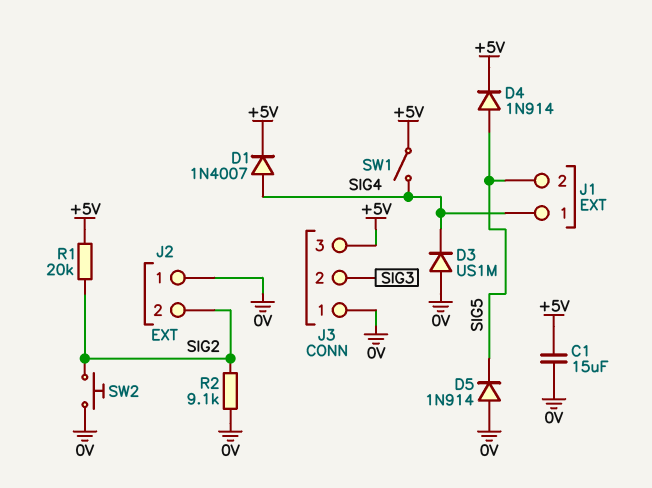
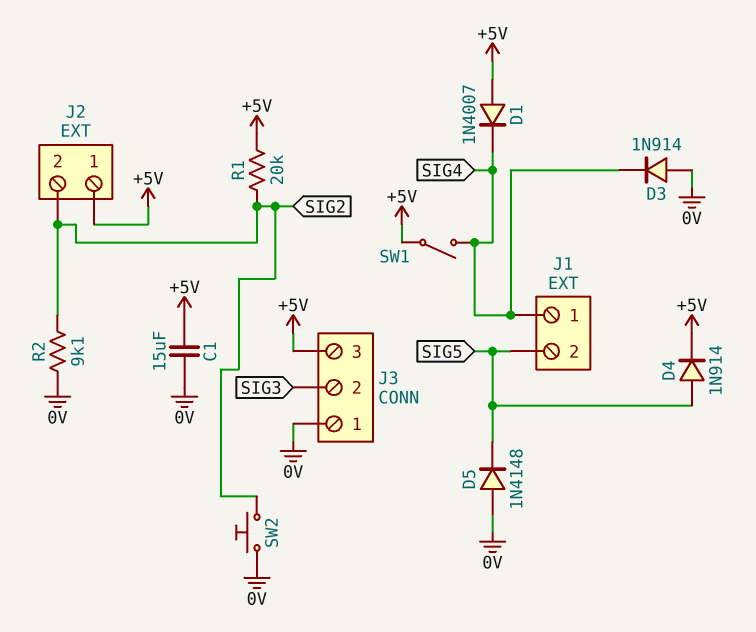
D1: diode 1N4007 (A SIG4, K +5V) -> diode 1N4007 (A +5V, K SIG4)
D3: diode US1M (A 0V, K SIG4) -> diode 1N914 (A 0V, K SIG4)
D5: diode 1N914 (A 0V, K SIG5) -> diode 1N4148 (A 0V, K SIG5)
J2 pin 1: 0V -> +5V

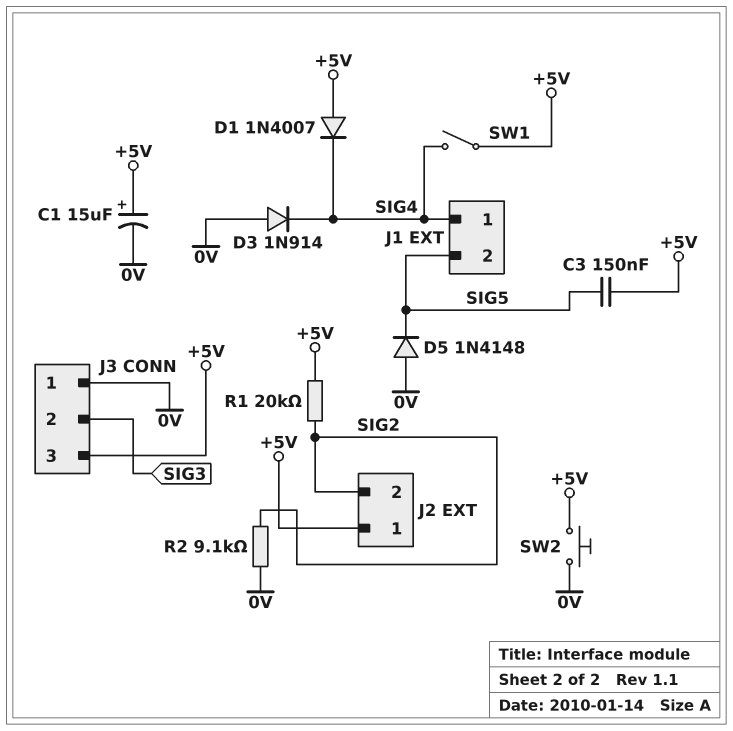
C1: 15uF (+5V, 0V) -> 15uF (plus +5V, minus 0V)
C3: none -> 150nF (+5V, SIG5)
D4: diode 1N914 (A SIG5, K +5V) -> none
SW2: button (0V, SIG2) -> button (+5V, 0V)

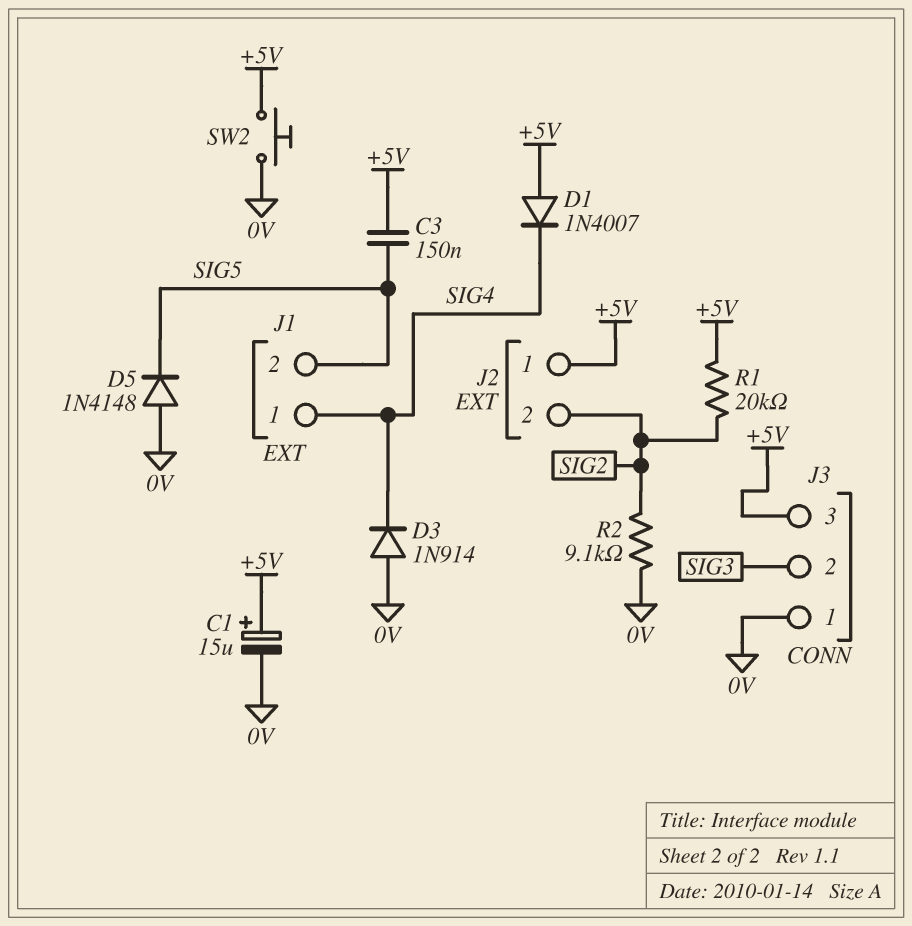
SW1: switch (+5V, SIG4) -> none

